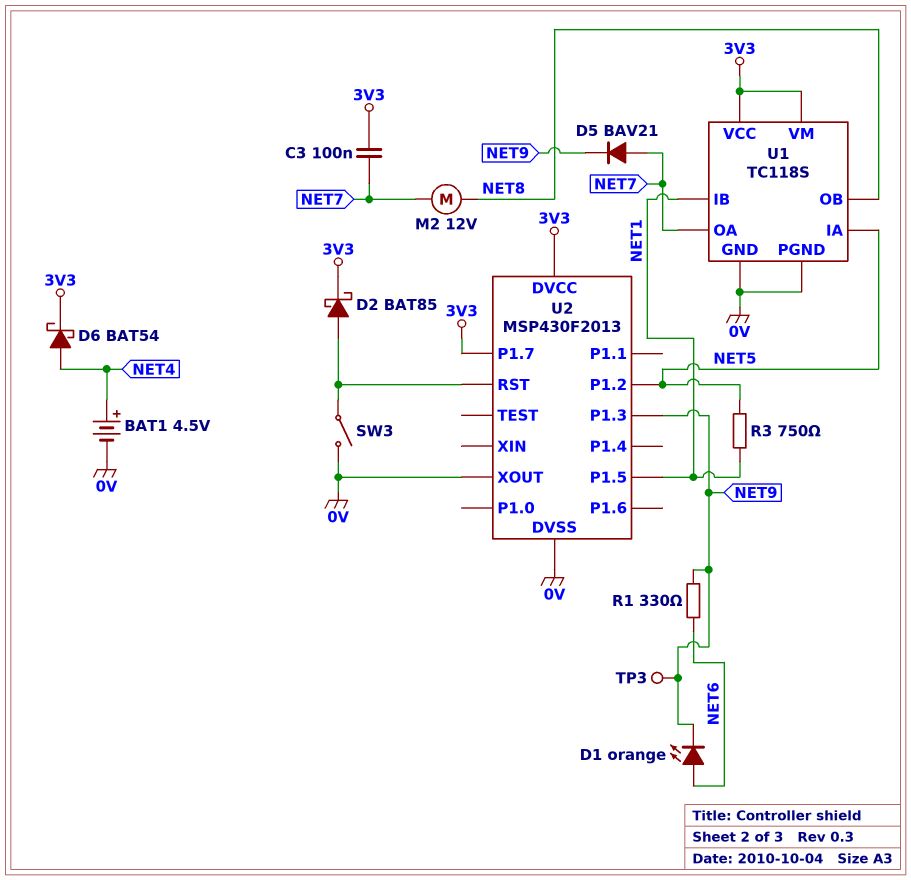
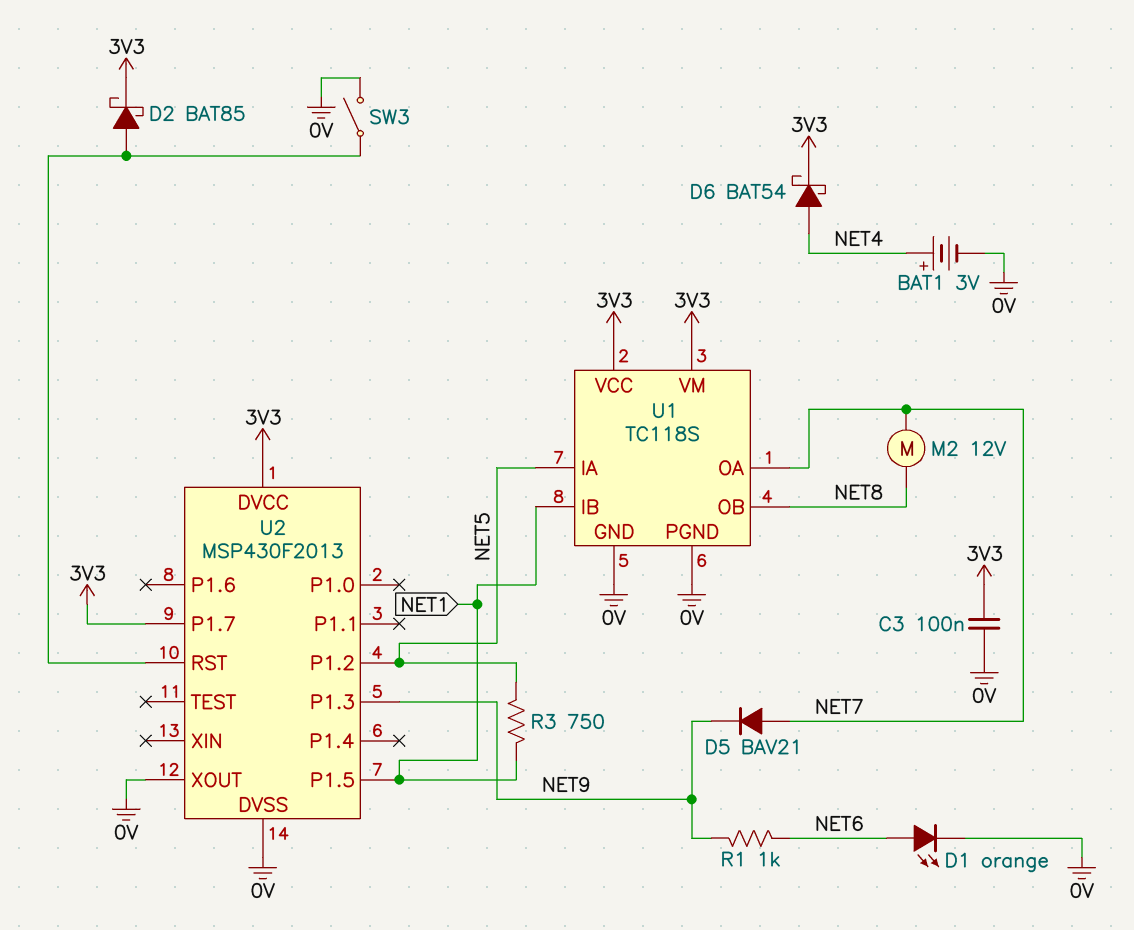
BAT1: 4.5V (plus NET4, minus 0V) -> 3V (plus NET4, minus 0V)
C3: 100nF (3V3, NET7) -> 100nF (0V, 3V3)
D1: LED orange (A NET6, K NET9) -> LED orange (A NET6, K 0V)
R1: 330 (NET6, NET9) -> 1k (NET6, NET9)
TP3: test point (NET9) -> none

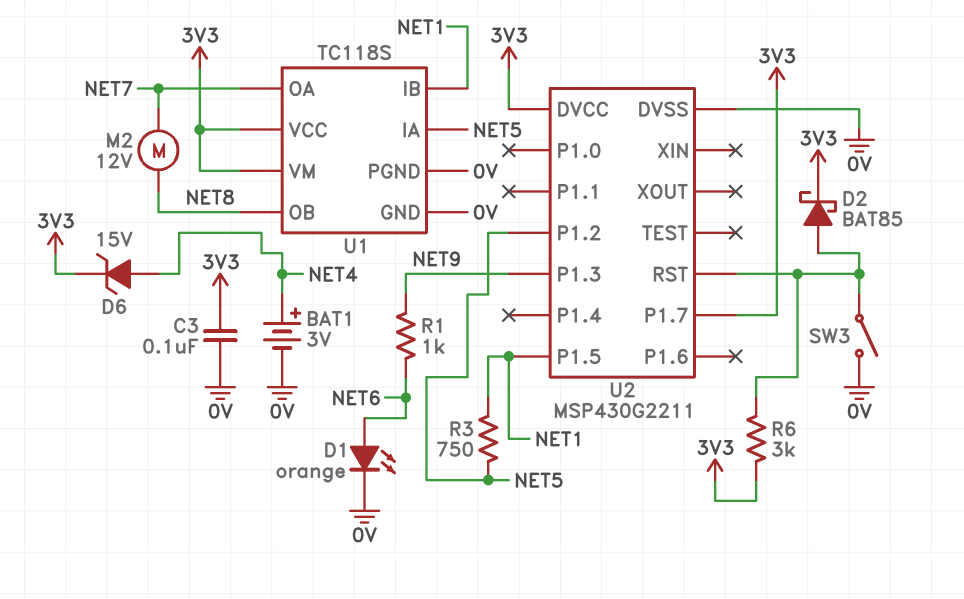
D5: diode BAV21 (A NET7, K NET9) -> none
D6: schottky BAT54 (A NET4, K 3V3) -> zener 15V (A NET4, K 3V3)
R6: none -> 3k (3V3, U2/RST)
U2: MSP430F2013 -> MSP430G2211
U2 pin XOUT: 0V -> none

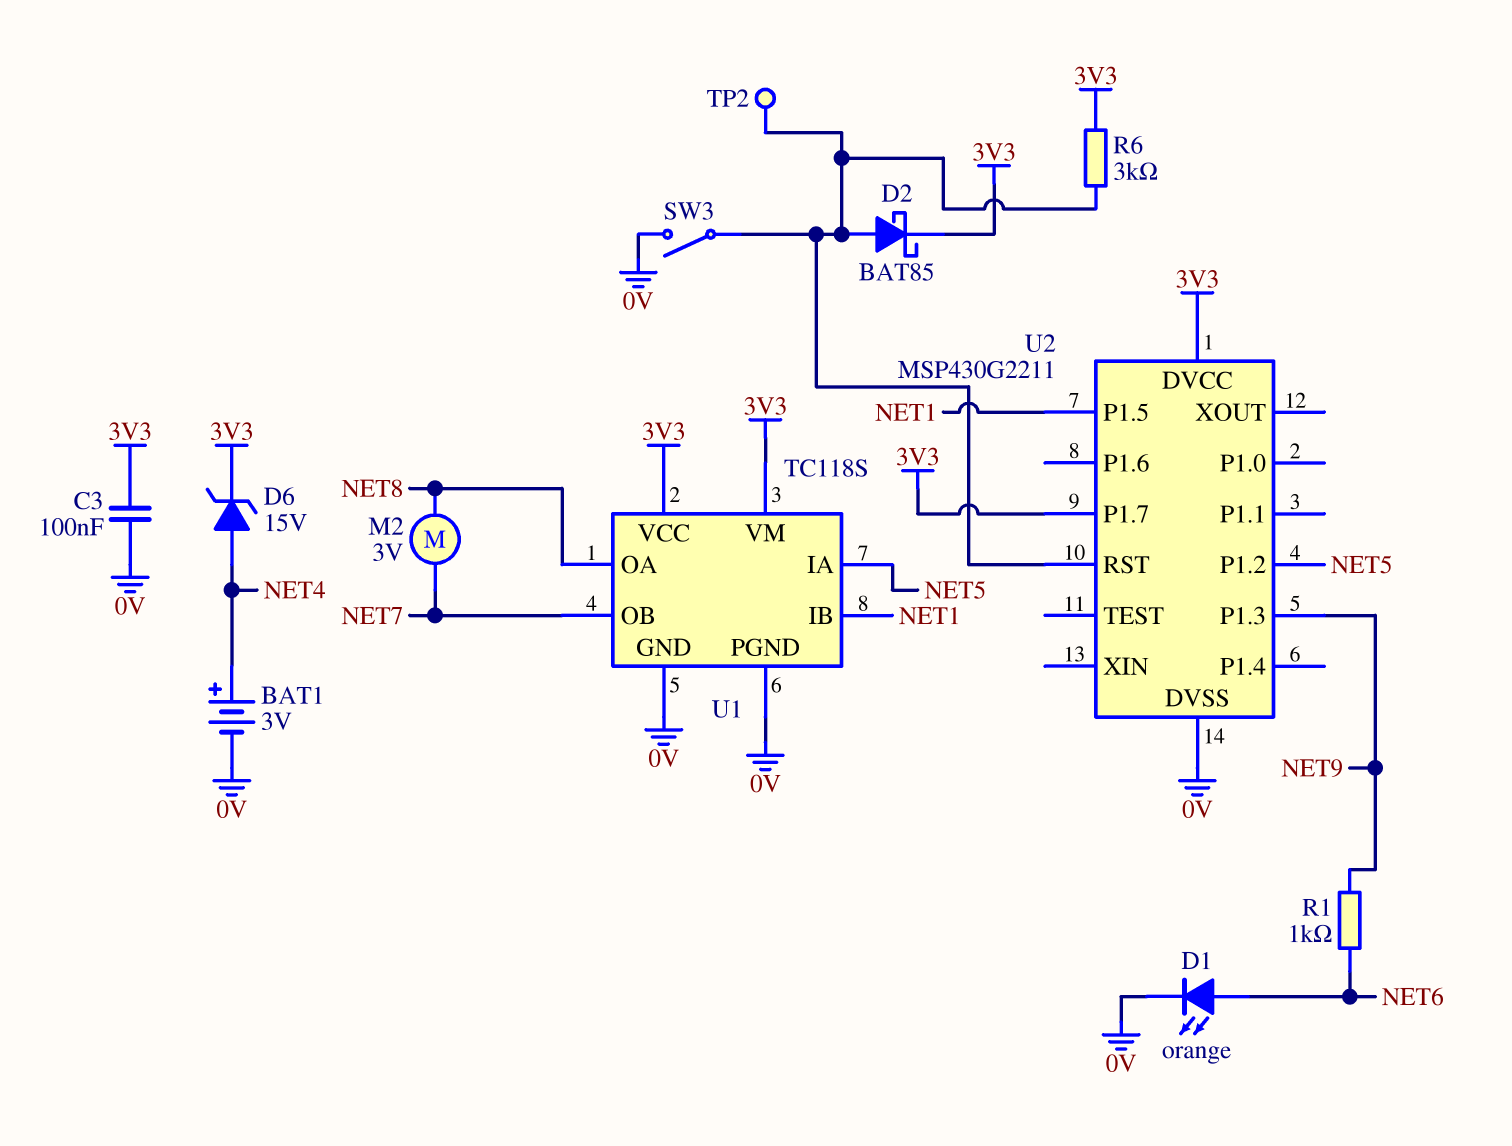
M2: motor 12V (NET7, NET8) -> motor 3V (NET7, NET8)
R3: 750 (NET1, NET5) -> none
TP2: none -> test point (U2/RST)
U1 pin OA: NET7 -> NET8
U1 pin OB: NET8 -> NET7

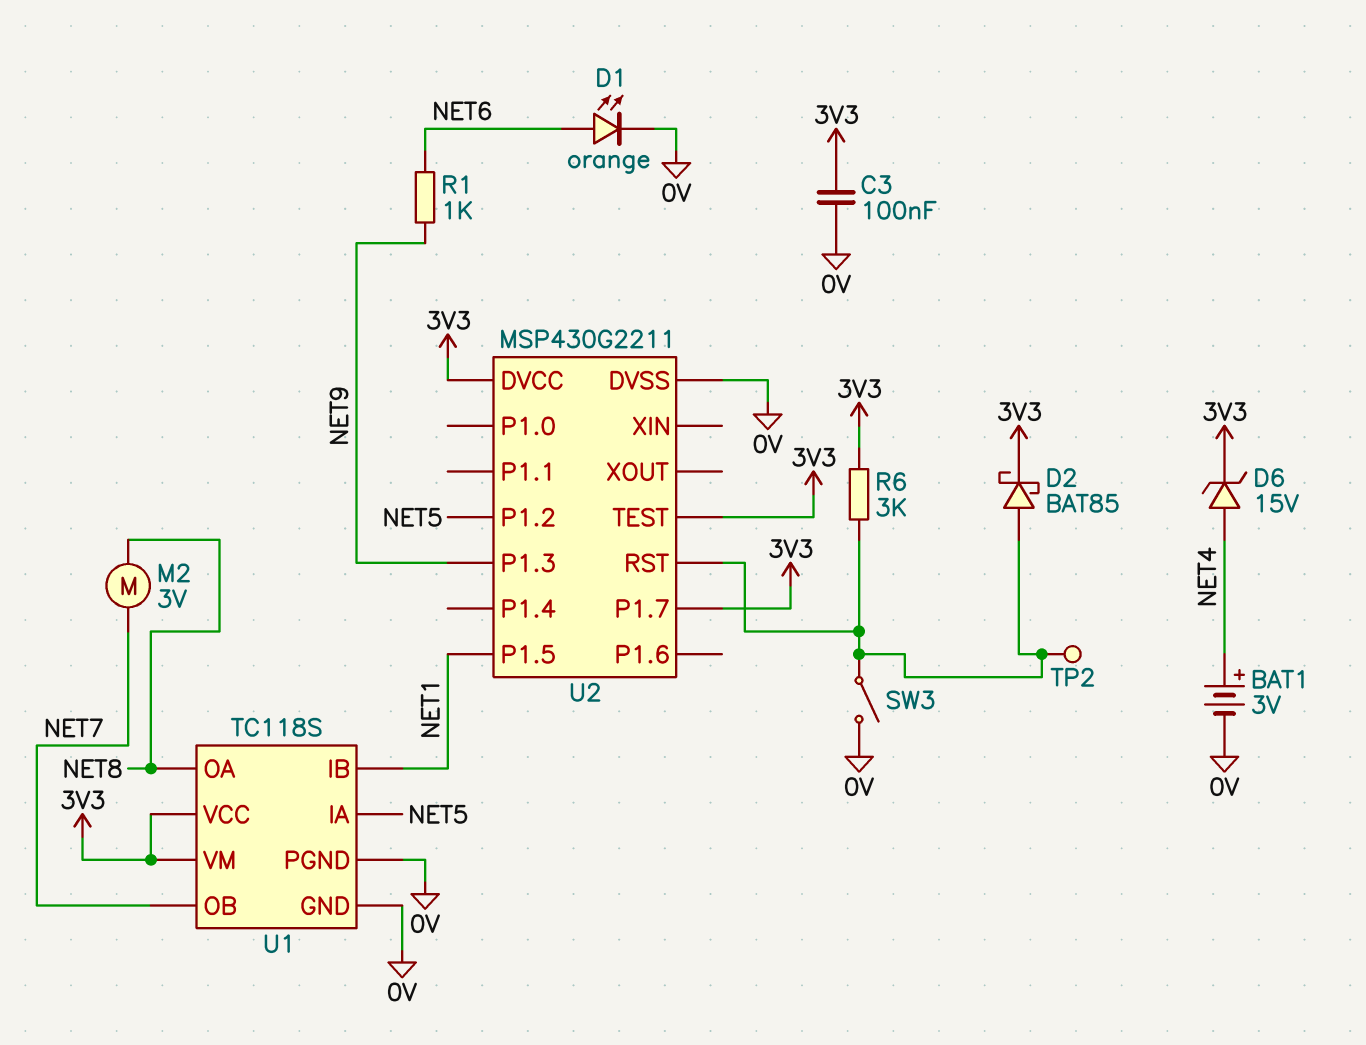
U2 pin TEST: none -> 3V3

